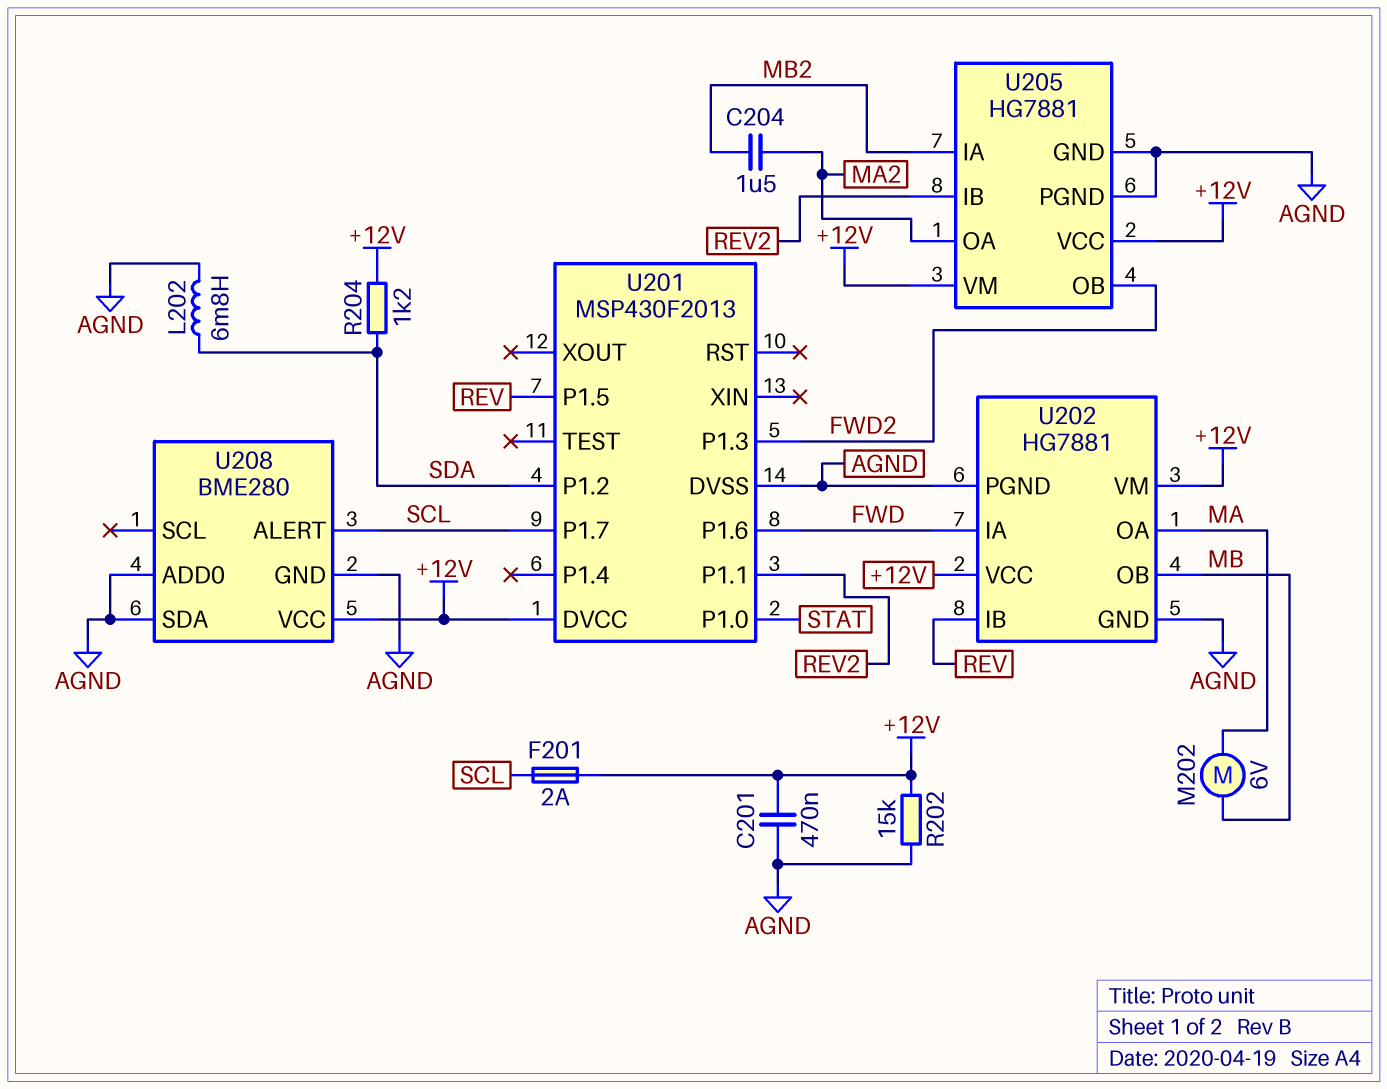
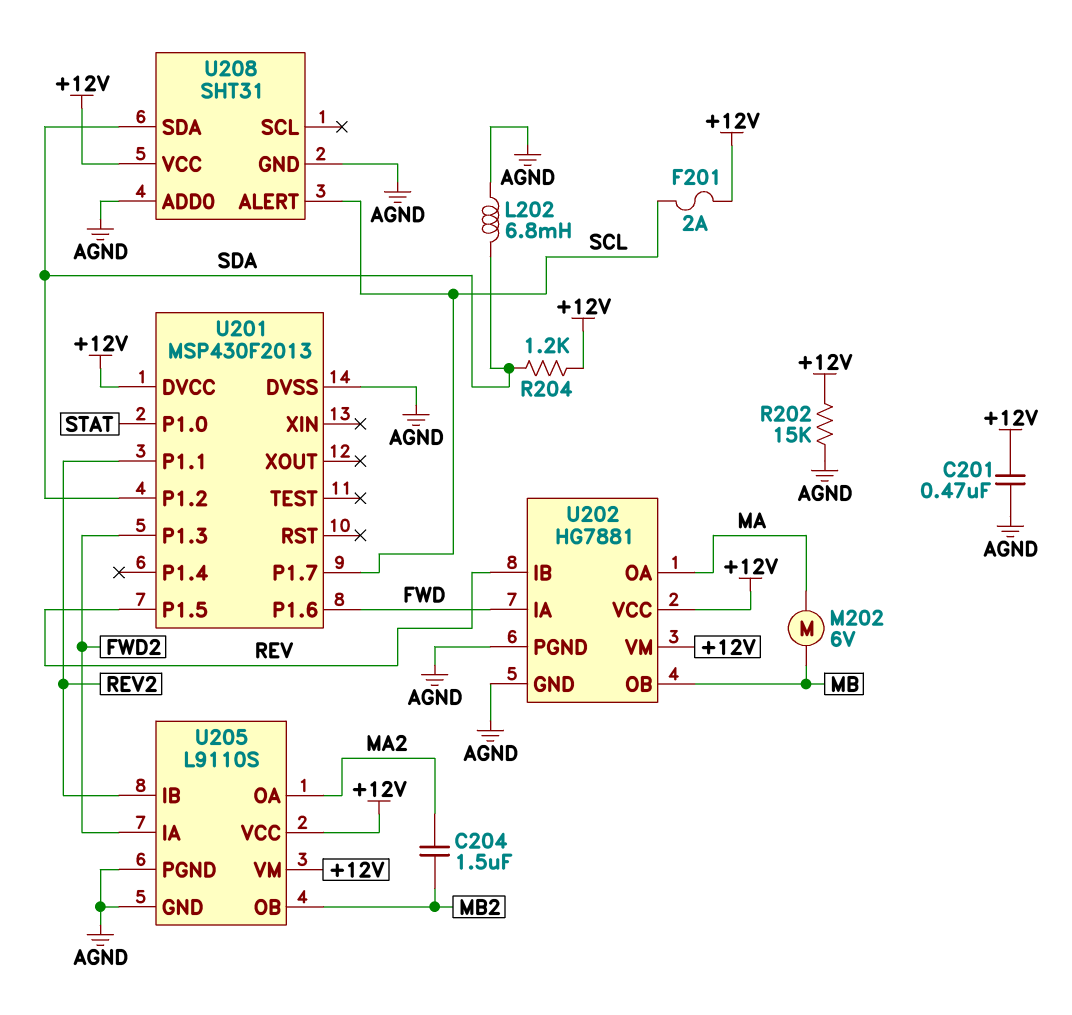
U205: HG7881 -> L9110S
U205 pin IA: MB2 -> FWD2
U205 pin OB: FWD2 -> MB2
U208: BME280 -> SHT31
U208 pin SDA: AGND -> SDA

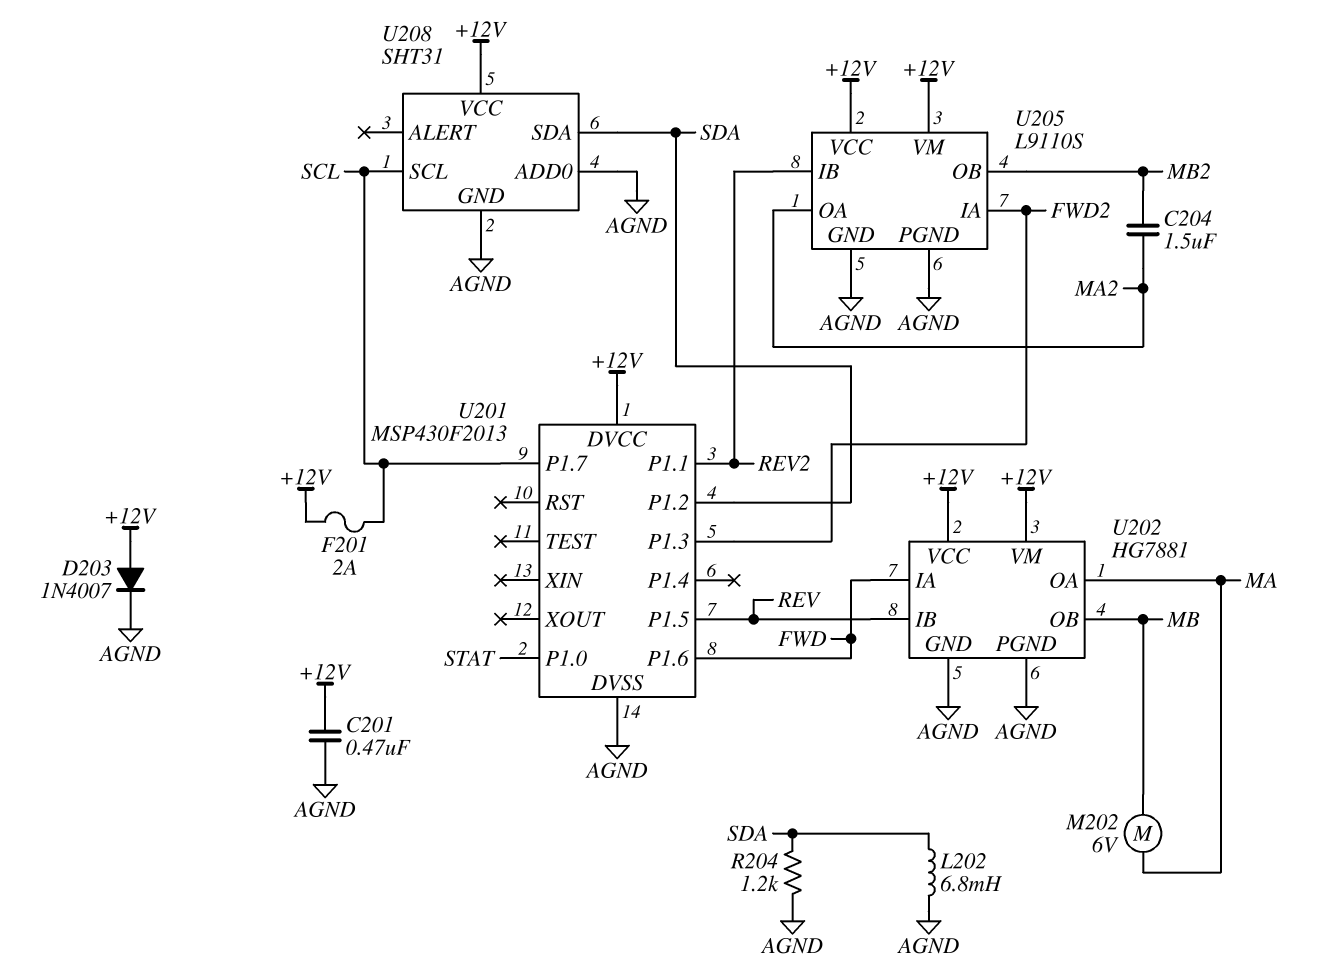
D203: none -> diode 1N4007 (A +12V, K AGND)
R202: 15k (+12V, AGND) -> none
R204: 1.2k (+12V, SDA) -> 1.2k (AGND, SDA)
U208 pin ALERT: SCL -> none
U208 pin SCL: none -> SCL

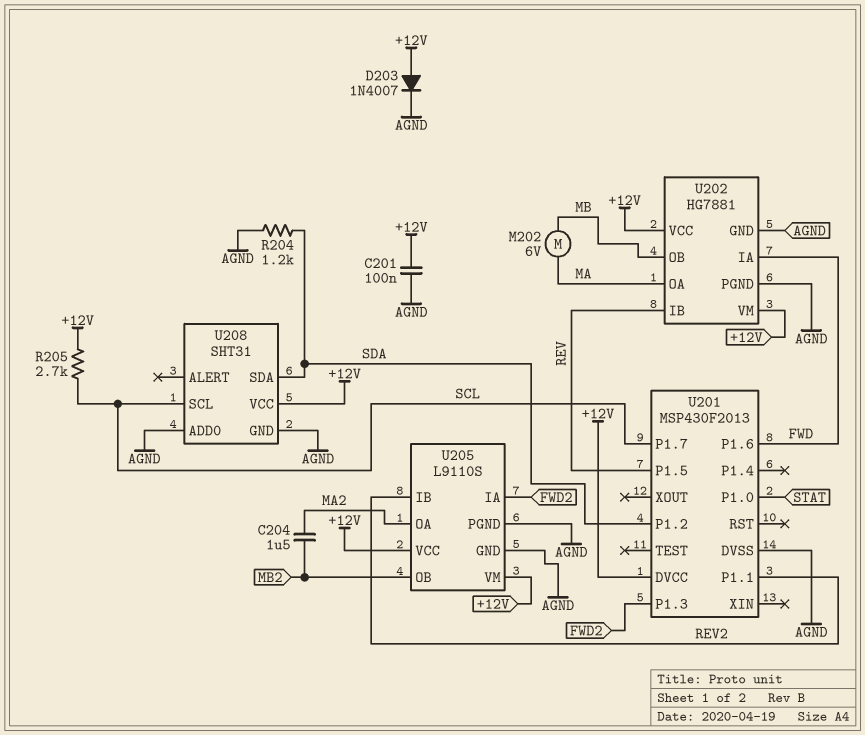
C201: 470nF (+12V, AGND) -> 100nF (+12V, AGND)
F201: 2A (+12V, SCL) -> none
L202: 6.8mH (AGND, SDA) -> none
R205: none -> 2.7k (+12V, SCL)

